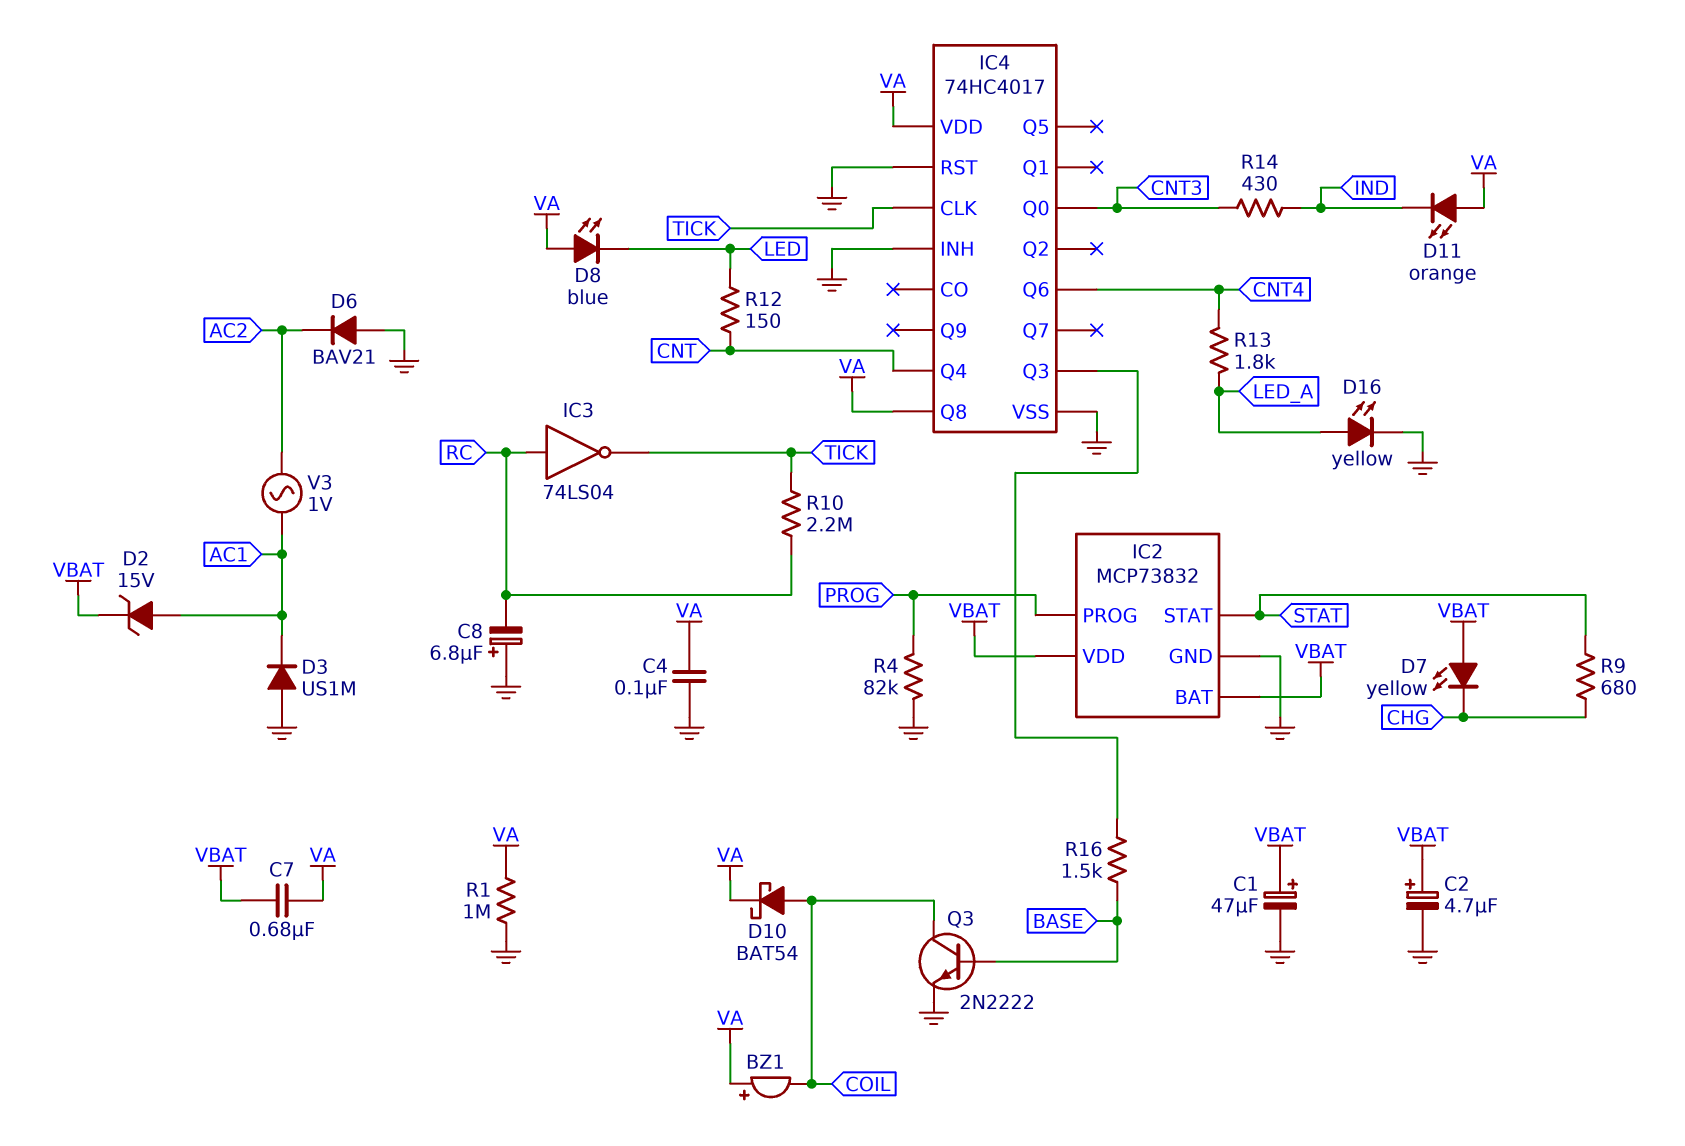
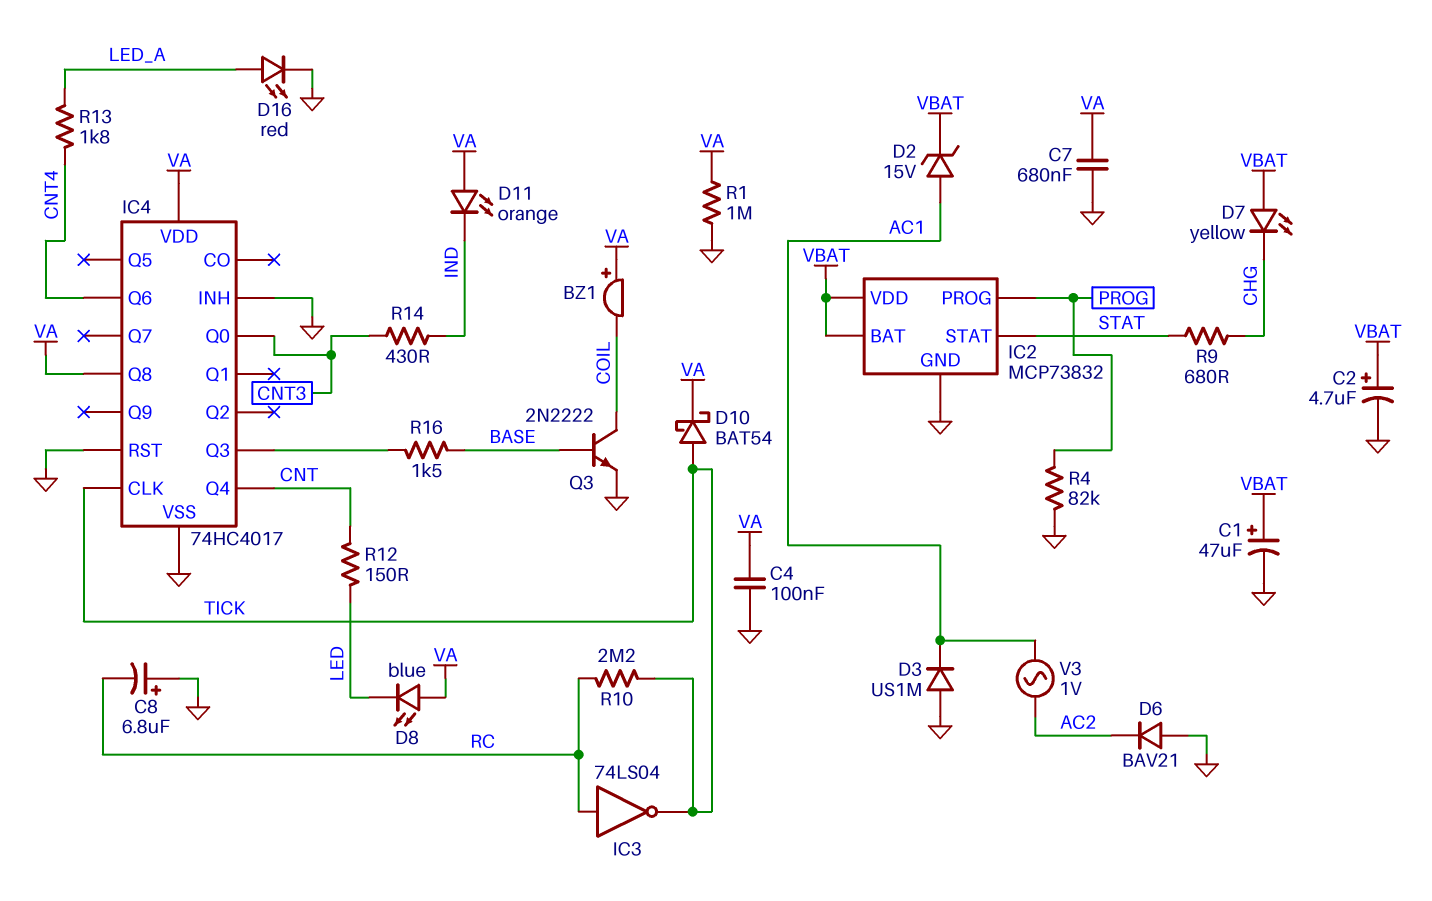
C7: 680nF (VA, VBAT) -> 680nF (GND, VA)
D10: schottky BAT54 (A COIL, K VA) -> schottky BAT54 (A TICK, K VA)
D16: LED yellow (A LED_A, K GND) -> LED red (A LED_A, K GND)

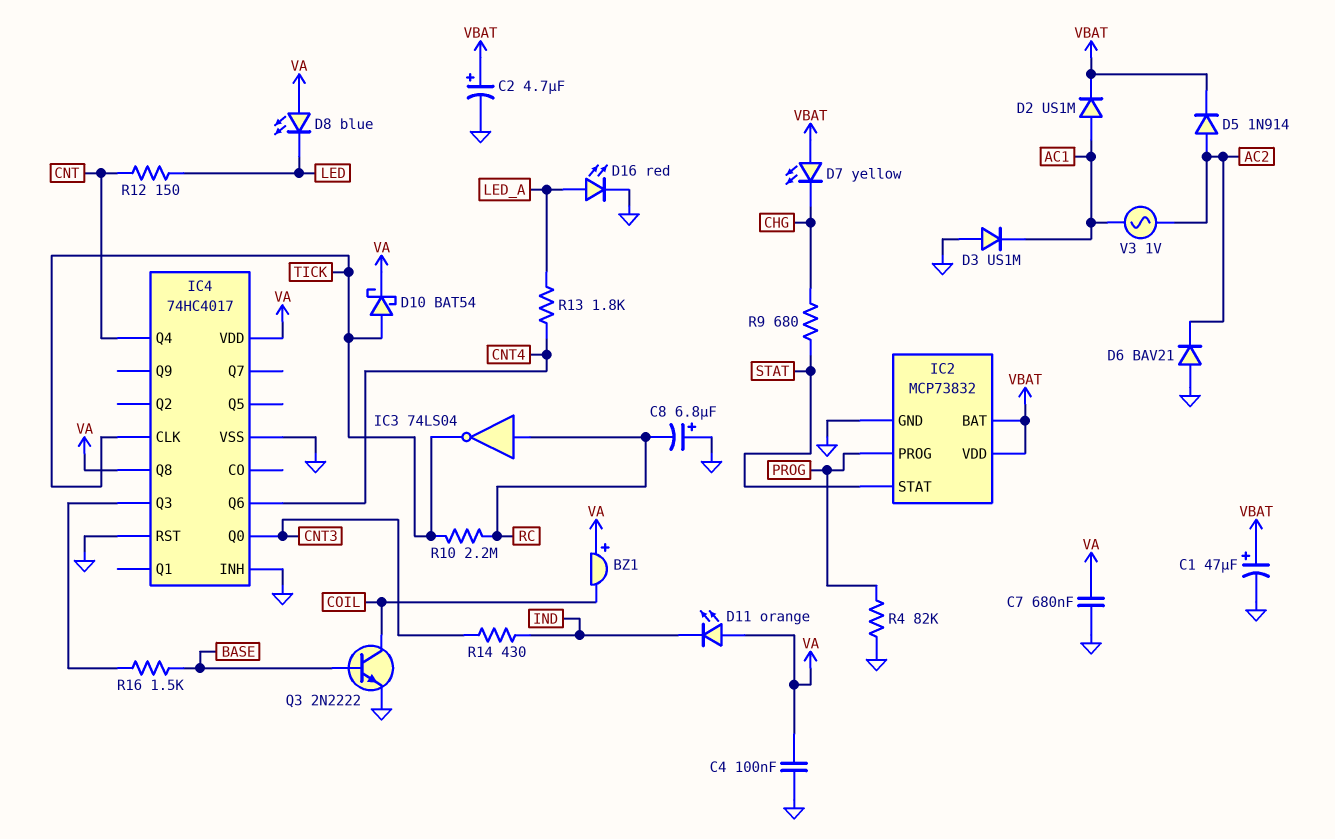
D2: zener 15V (A AC1, K VBAT) -> diode US1M (A AC1, K VBAT)
D5: none -> diode 1N914 (A AC2, K VBAT)
R1: 1M (GND, VA) -> none

